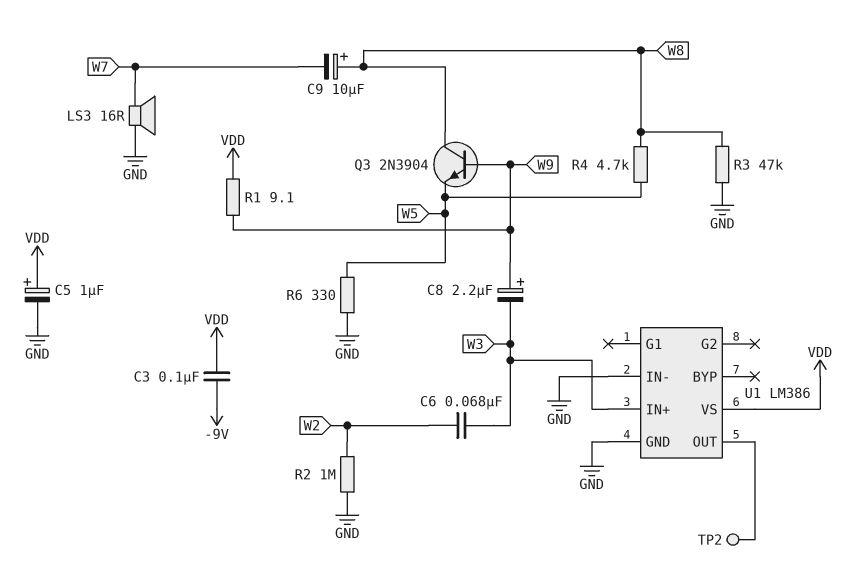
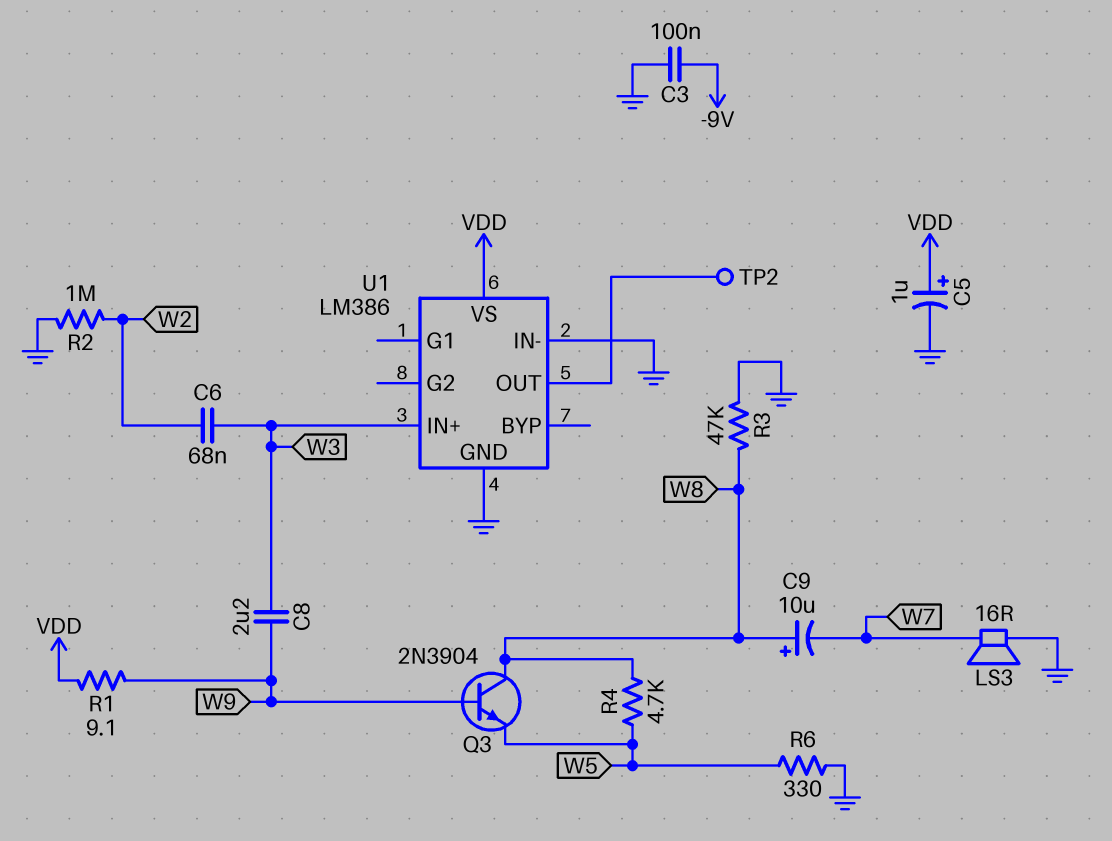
C3: 100nF (-9V, VDD) -> 100nF (-9V, GND)
C8: 2.2uF (plus W9, minus W3) -> 2.2uF (W3, W9)

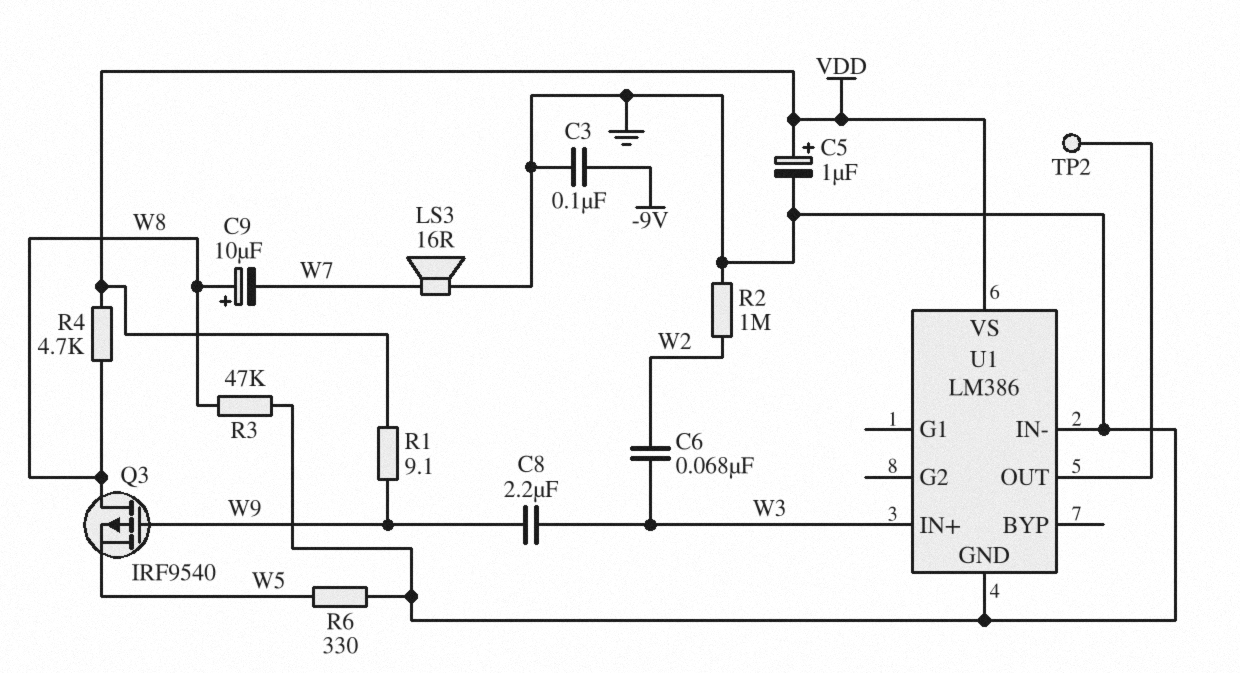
Q3: NPN 2N3904 (B W9, C W8, E W5) -> PMOS IRF9540 (G W9, D W8, S W5)
R4: 4.7k (W5, W8) -> 4.7k (VDD, W8)

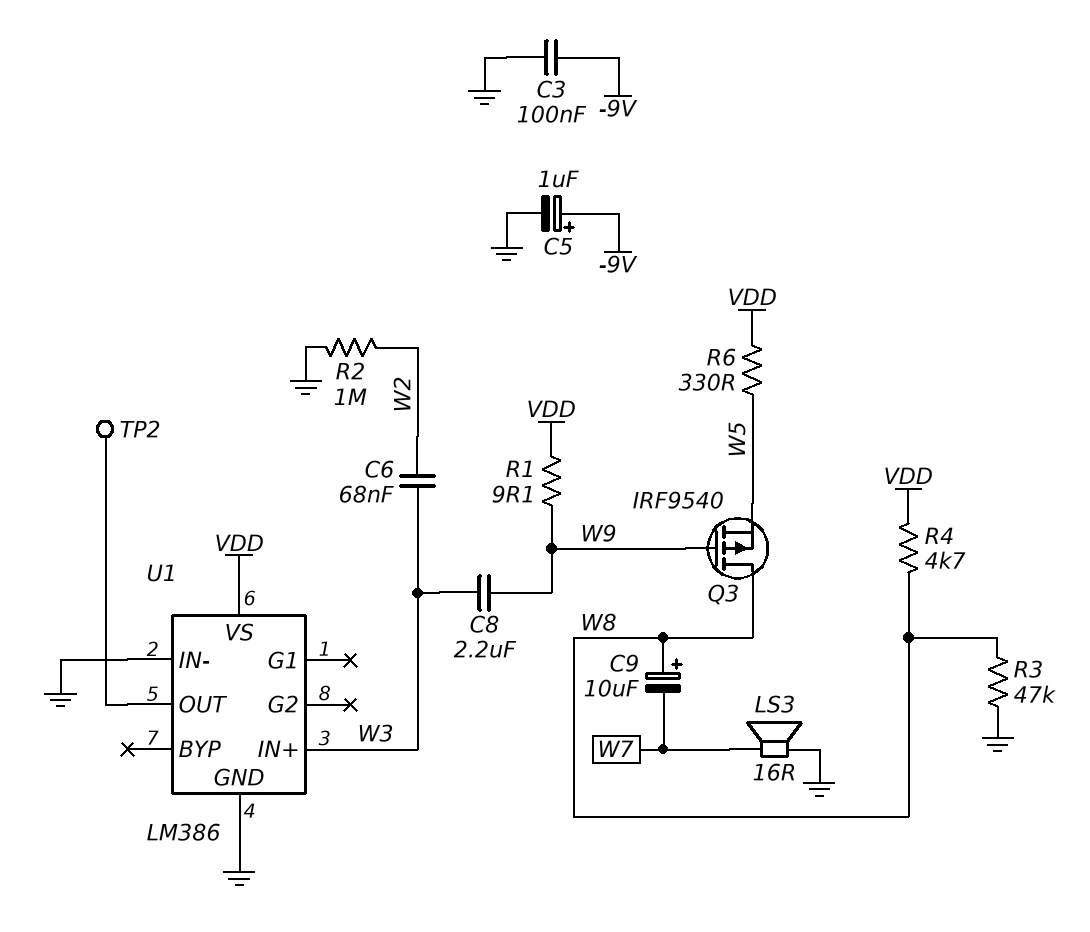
C5: 1uF (plus VDD, minus GND) -> 1uF (plus -9V, minus GND)
R6: 330 (GND, W5) -> 330 (VDD, W5)

